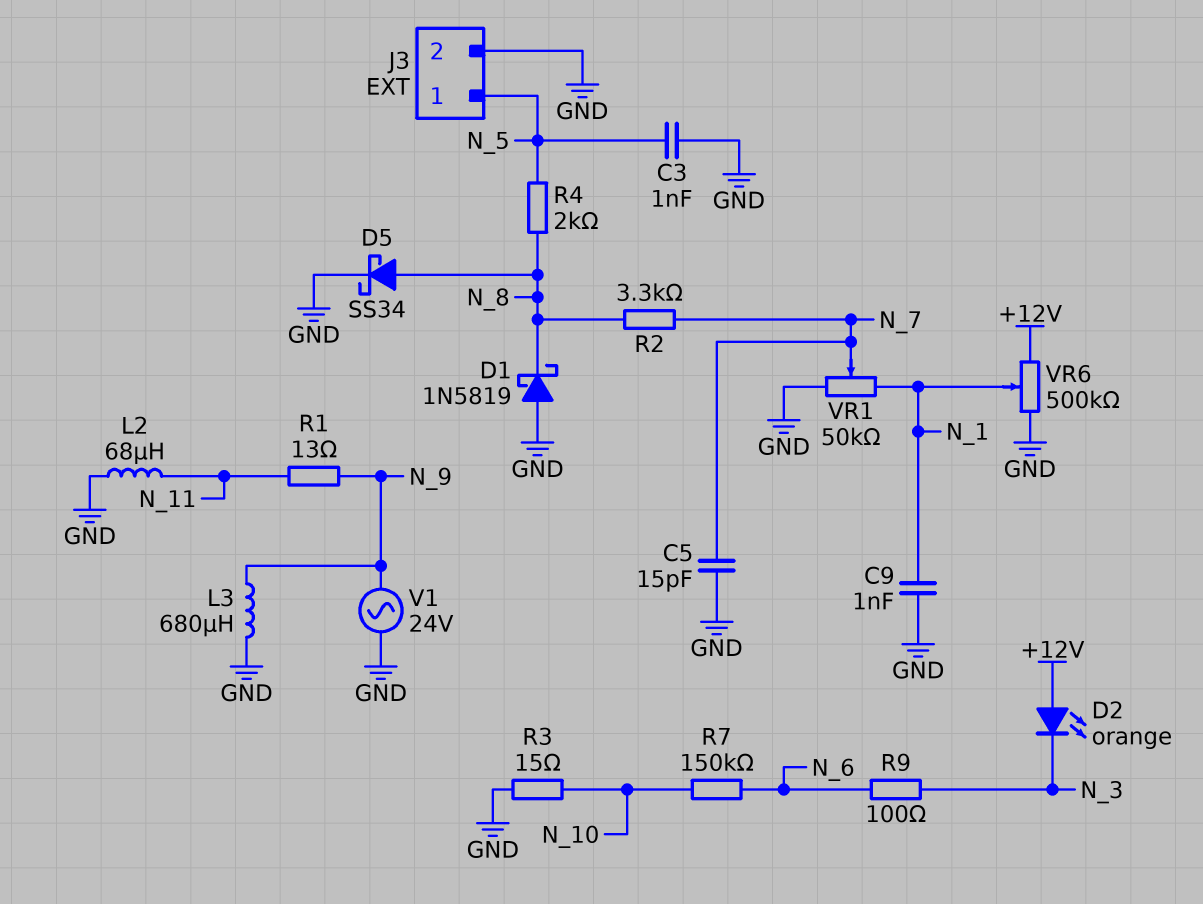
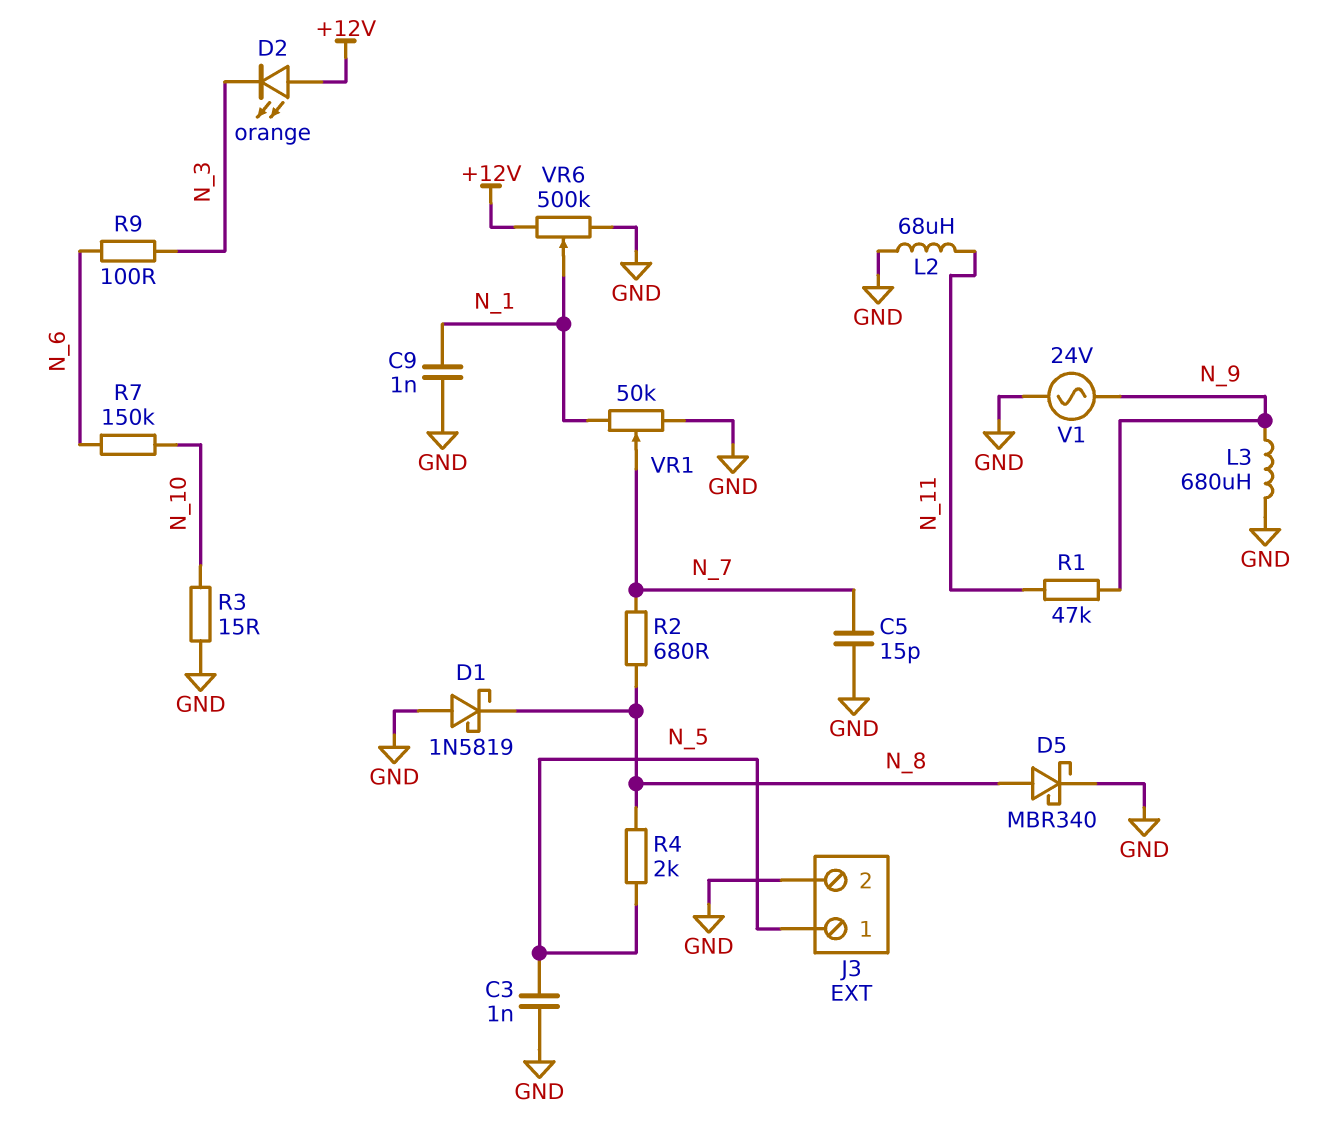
D5: schottky SS34 (A N_8, K GND) -> schottky MBR340 (A N_8, K GND)
R1: 13 (N_9, N_11) -> 47k (N_9, N_11)
R2: 3.3k (N_7, N_8) -> 680 (N_7, N_8)

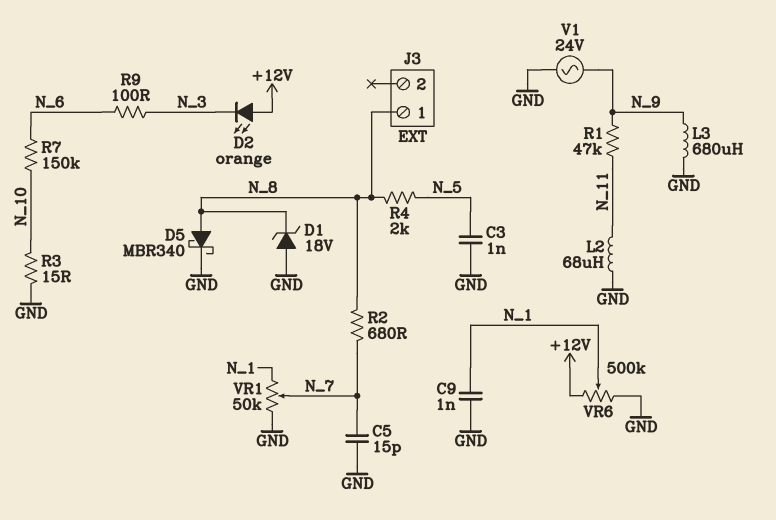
D1: schottky 1N5819 (A GND, K N_8) -> zener 18V (A GND, K N_8)
J3 pin 1: N_5 -> N_8
J3 pin 2: GND -> none

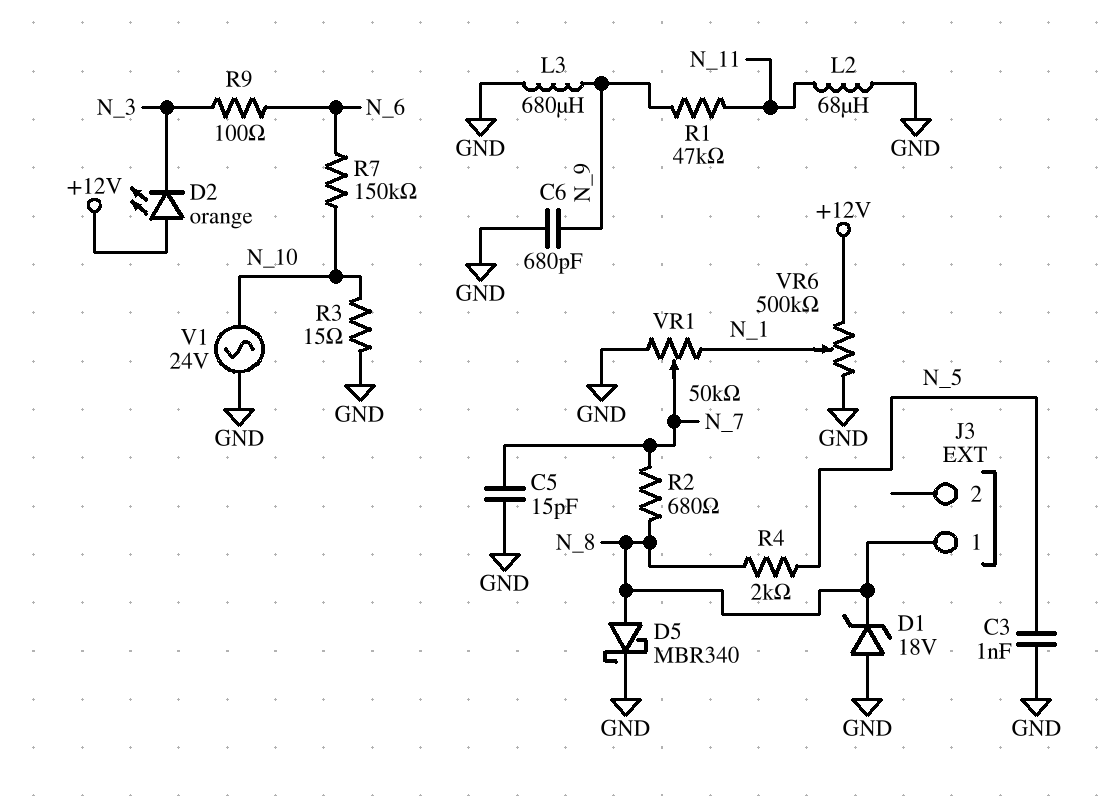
C6: none -> 680pF (GND, N_9)
C9: 1nF (GND, N_1) -> none
V1: AC 24V (GND, N_9) -> AC 24V (GND, N_10)

